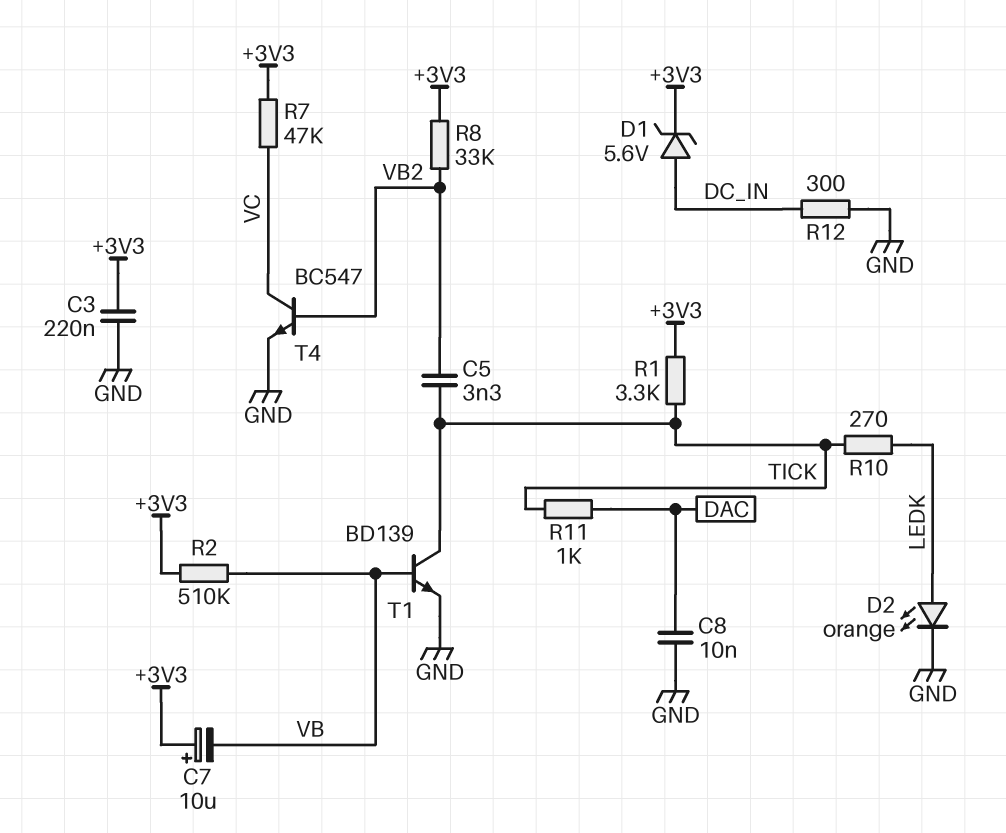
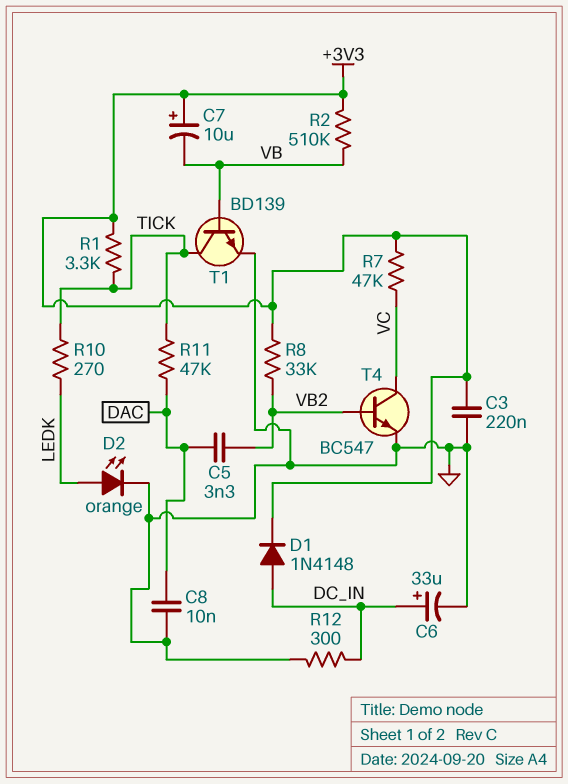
C5: 3.3nF (TICK, VB2) -> 3.3nF (DAC, VB2)
C6: none -> 33uF (plus DC_IN, minus GND)
D1: zener 5.6V (A DC_IN, K +3V3) -> diode 1N4148 (A DC_IN, K +3V3)
R11: 1k (DAC, TICK) -> 47k (DAC, TICK)

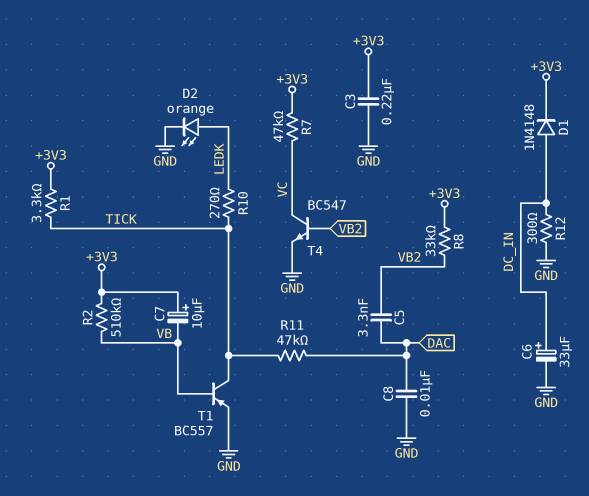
T1: NPN BD139 (B VB, C TICK, E GND) -> PNP BC557 (B VB, C TICK, E GND)

